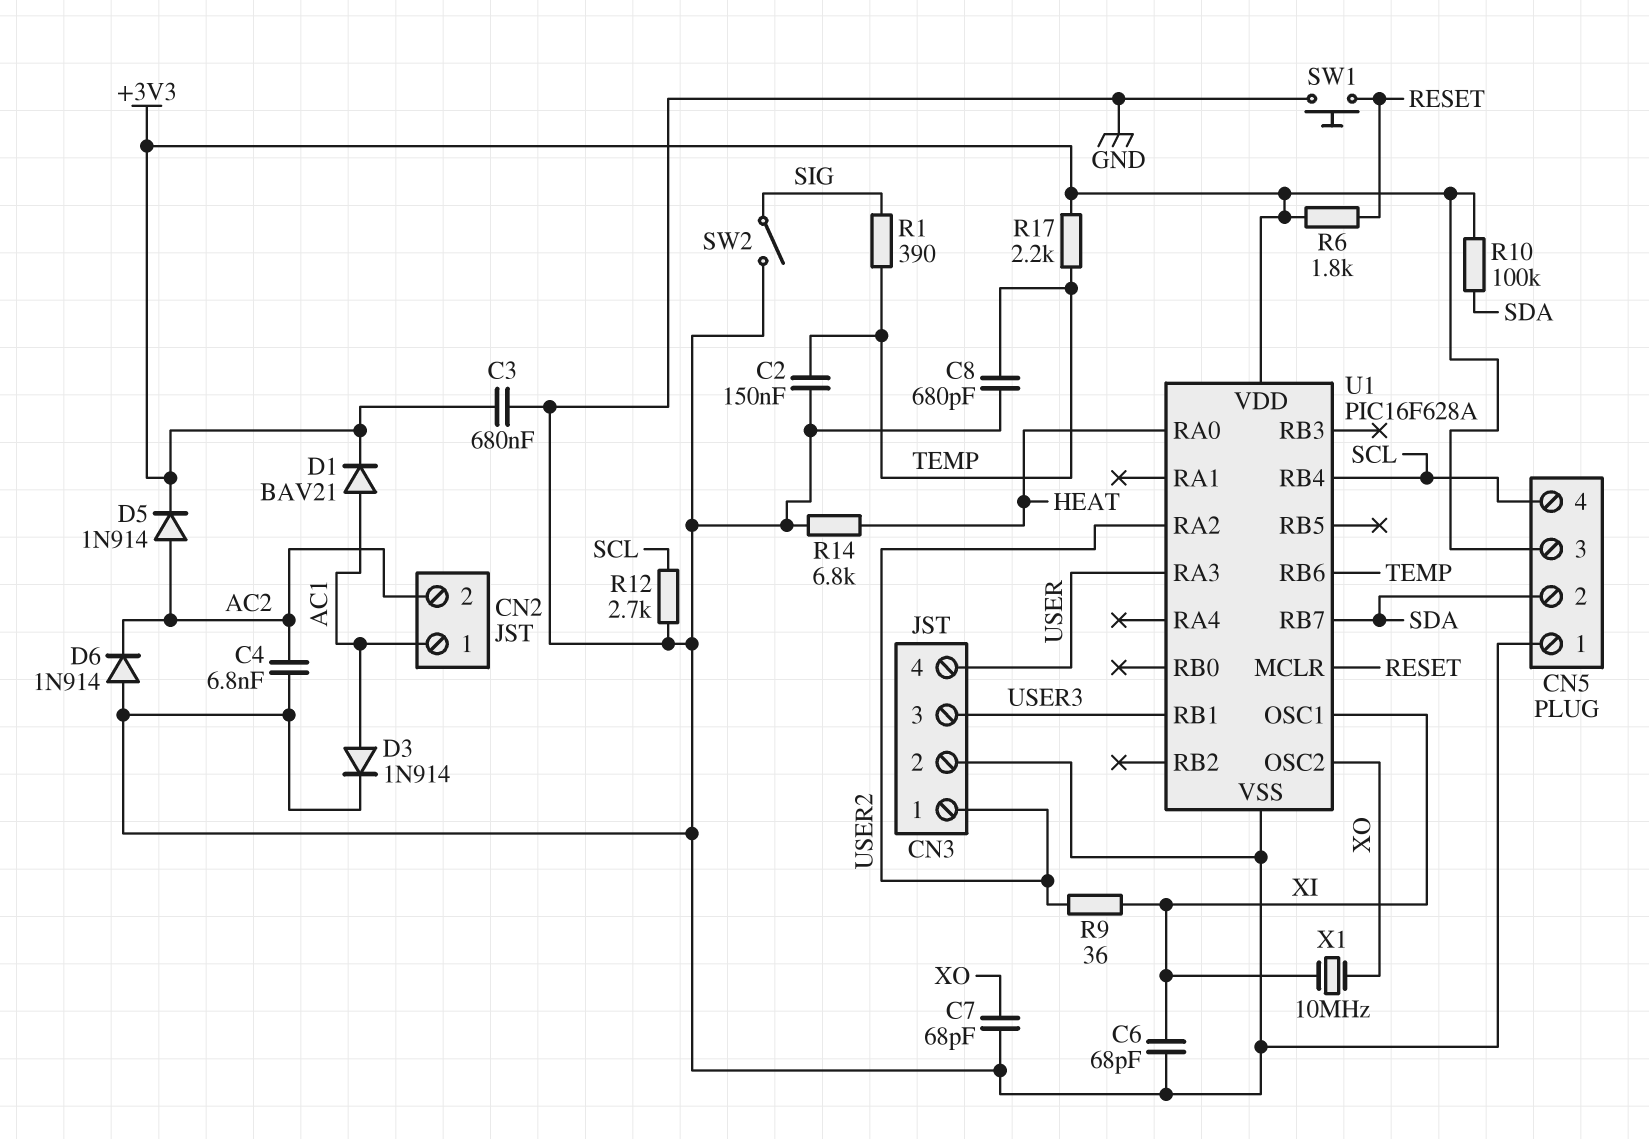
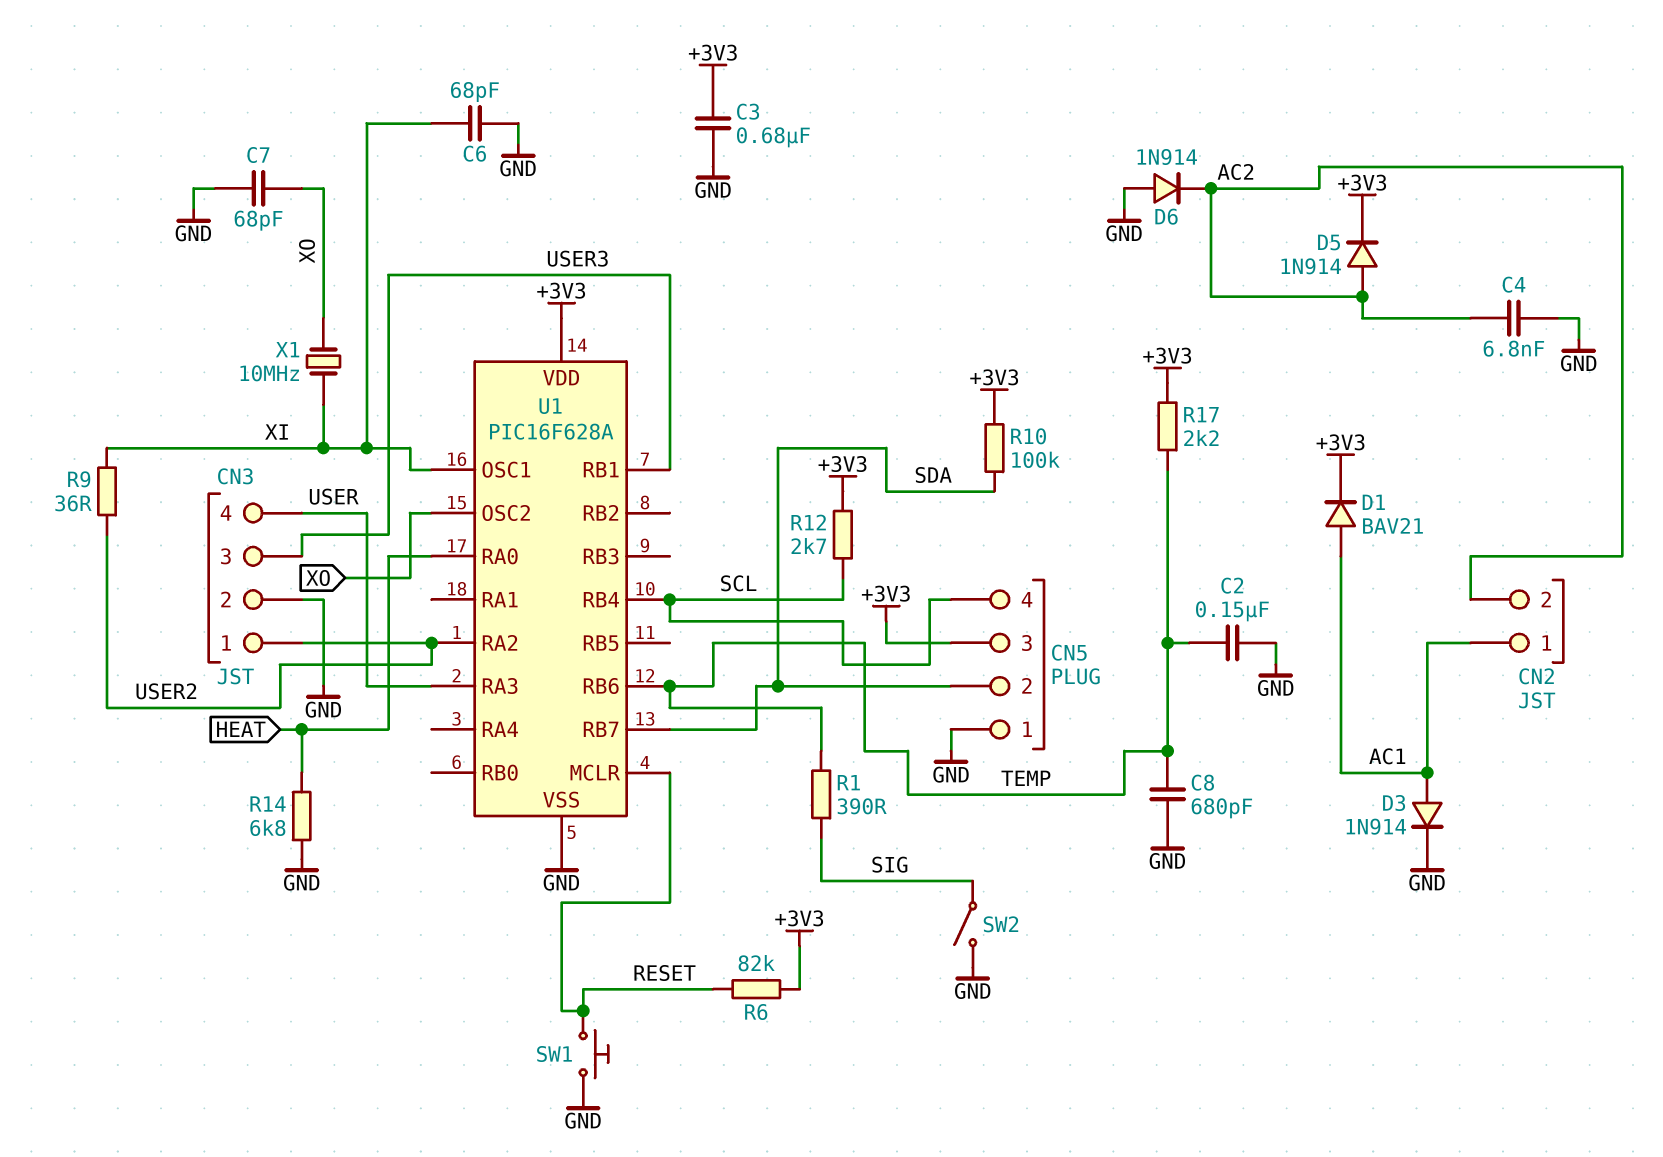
R6: 1.8k (+3V3, RESET) -> 82k (+3V3, RESET)
R12: 2.7k (GND, SCL) -> 2.7k (+3V3, SCL)

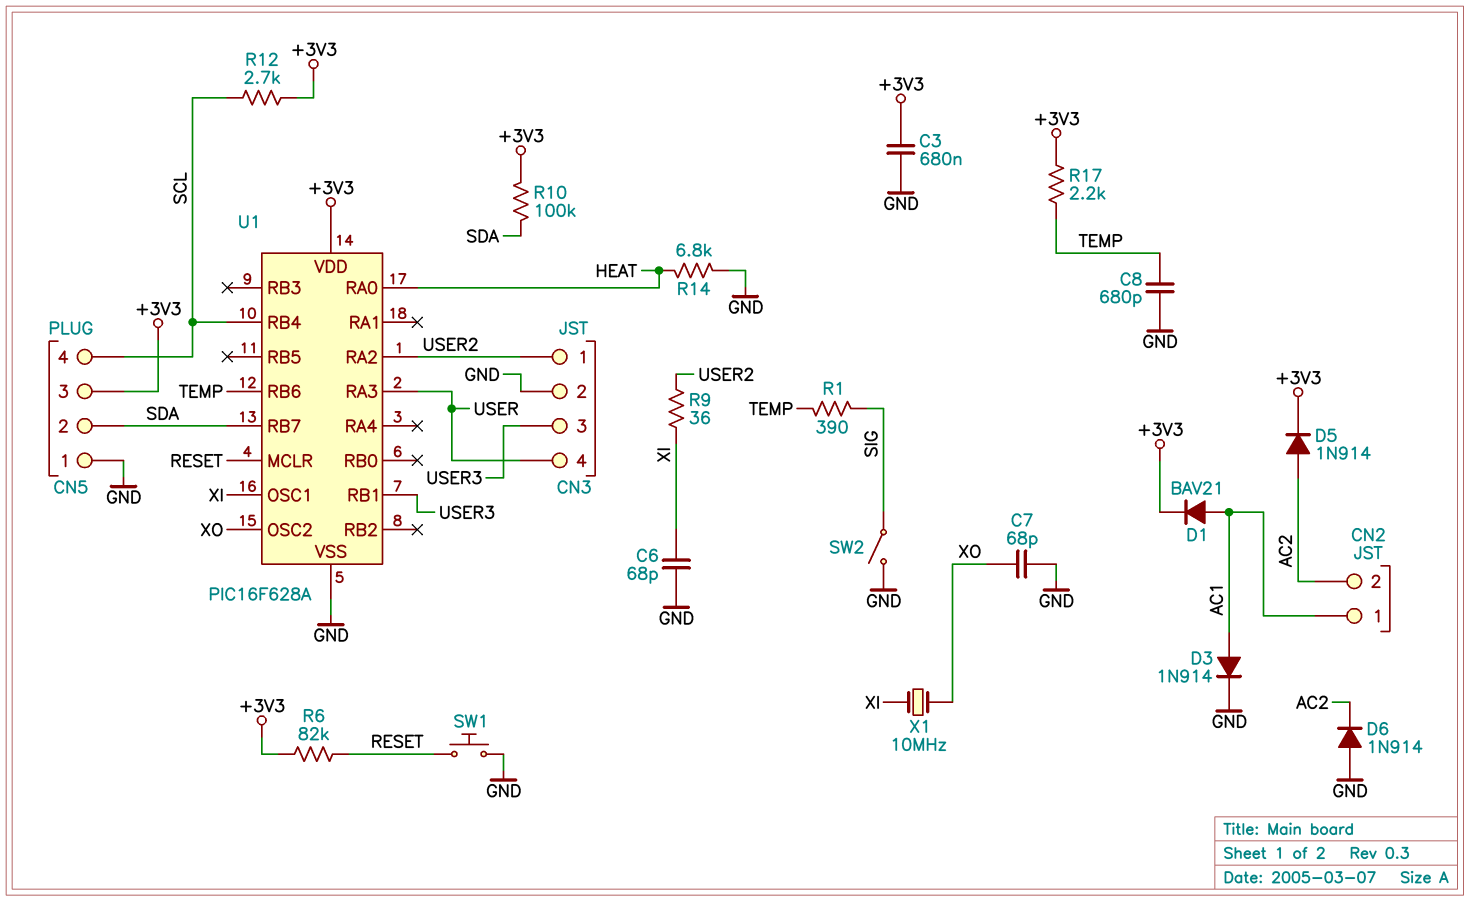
C2: 150nF (GND, TEMP) -> none
C4: 6.8nF (AC2, GND) -> none

